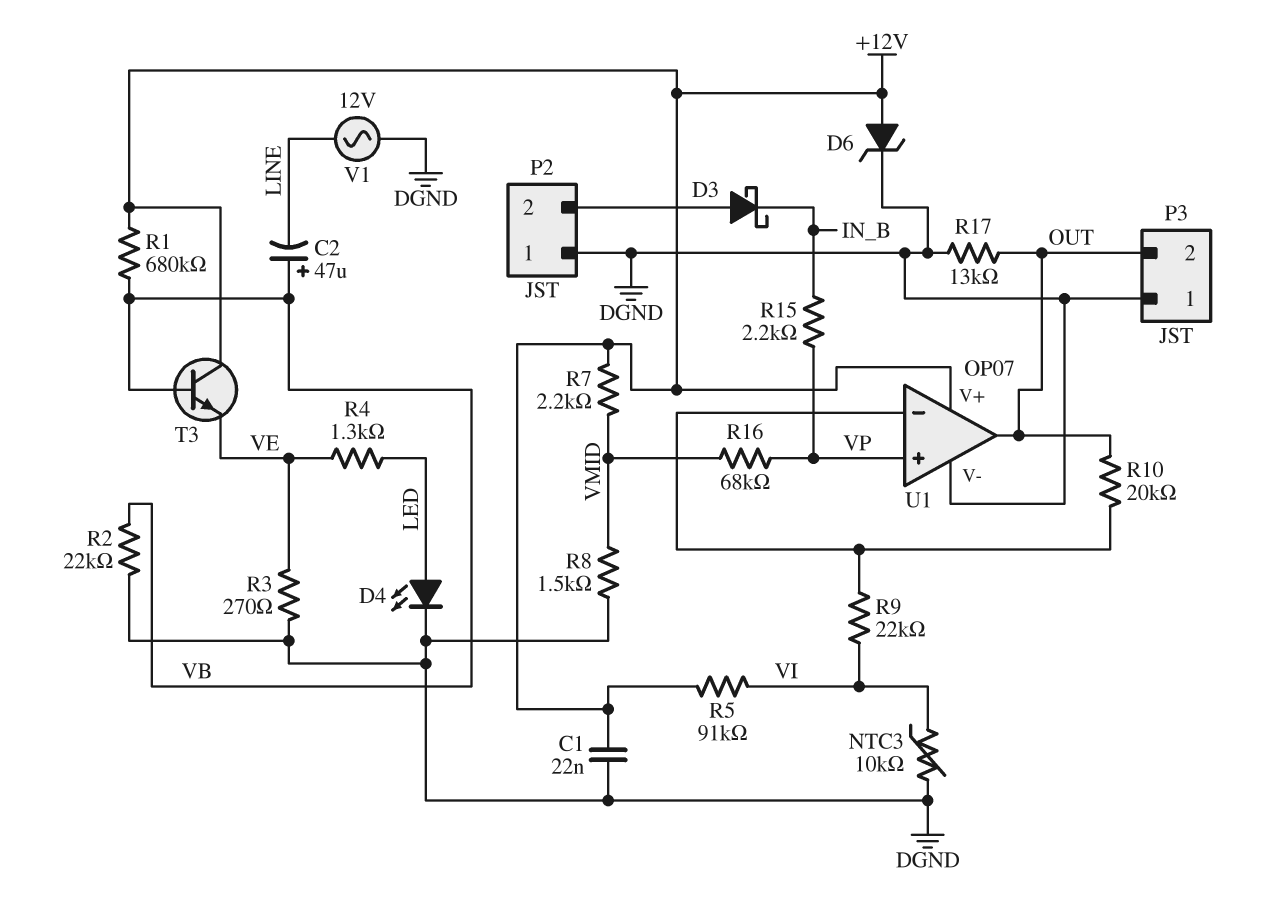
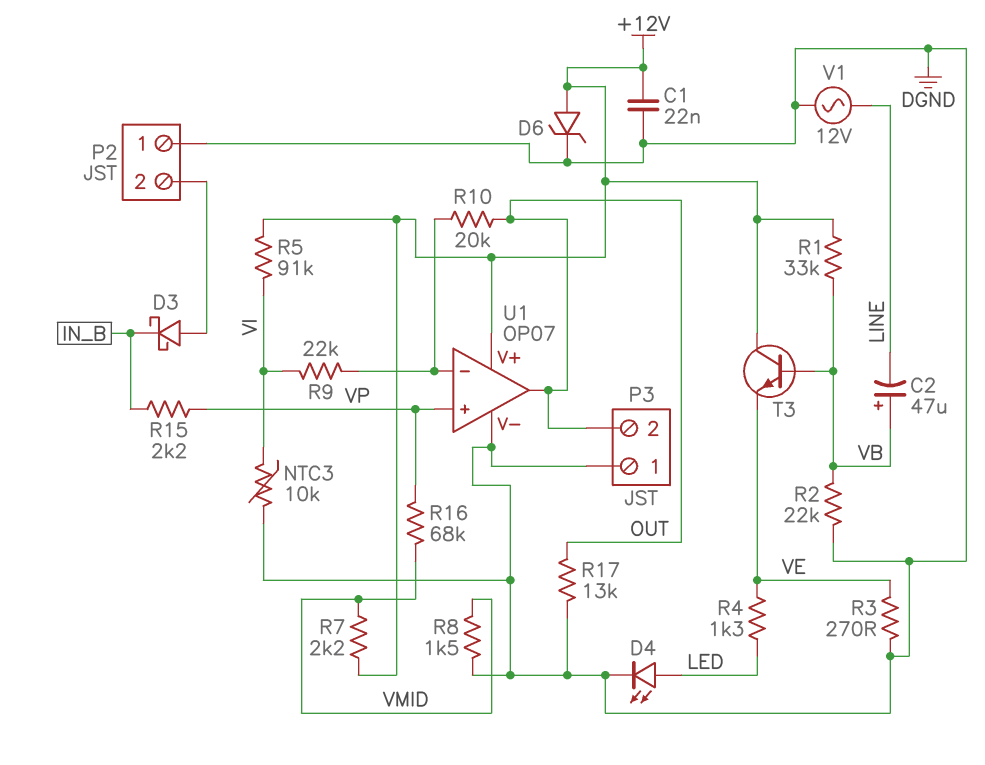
R1: 680k (+12V, VB) -> 33k (+12V, VB)

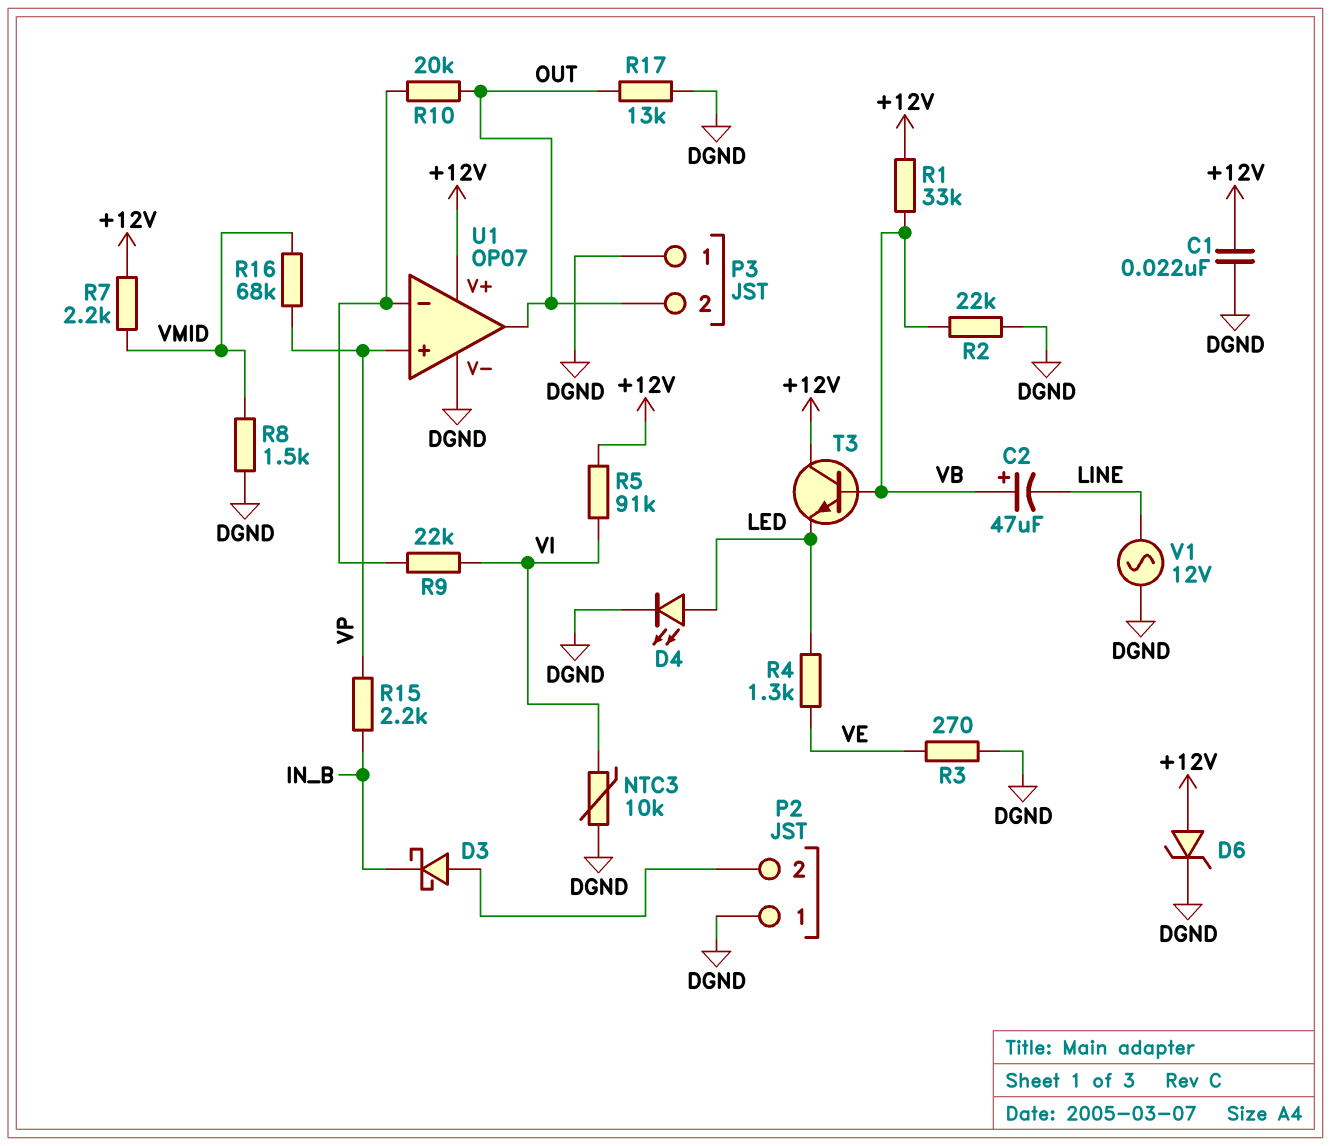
T3: NPN (B VB, C +12V, E VE) -> NPN (B VB, C +12V, E LED)

